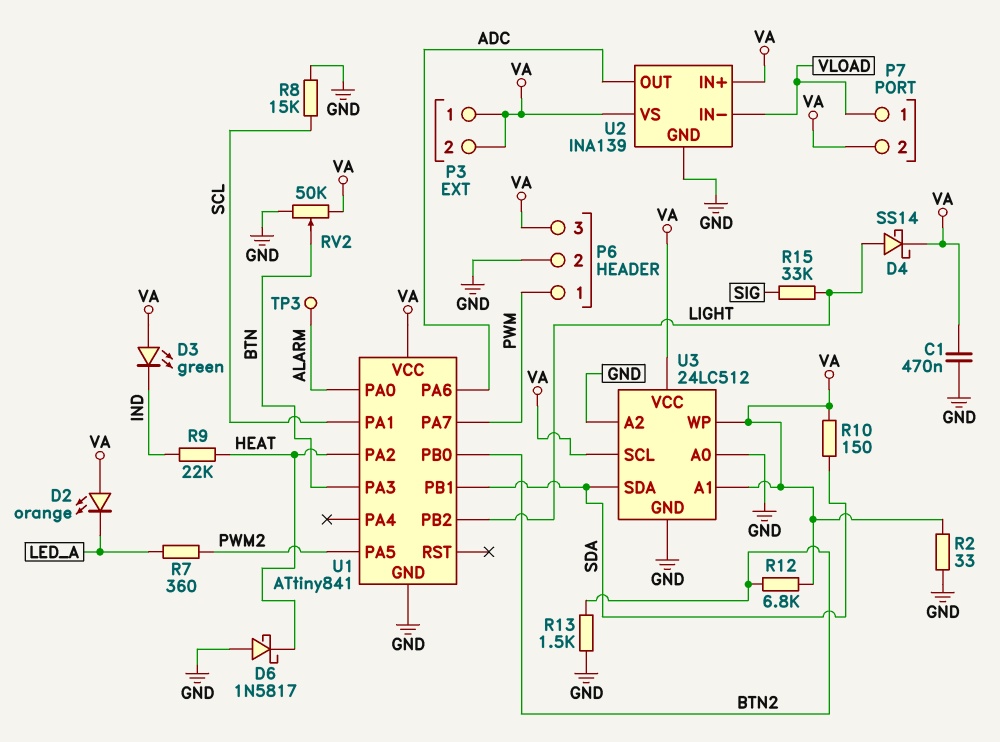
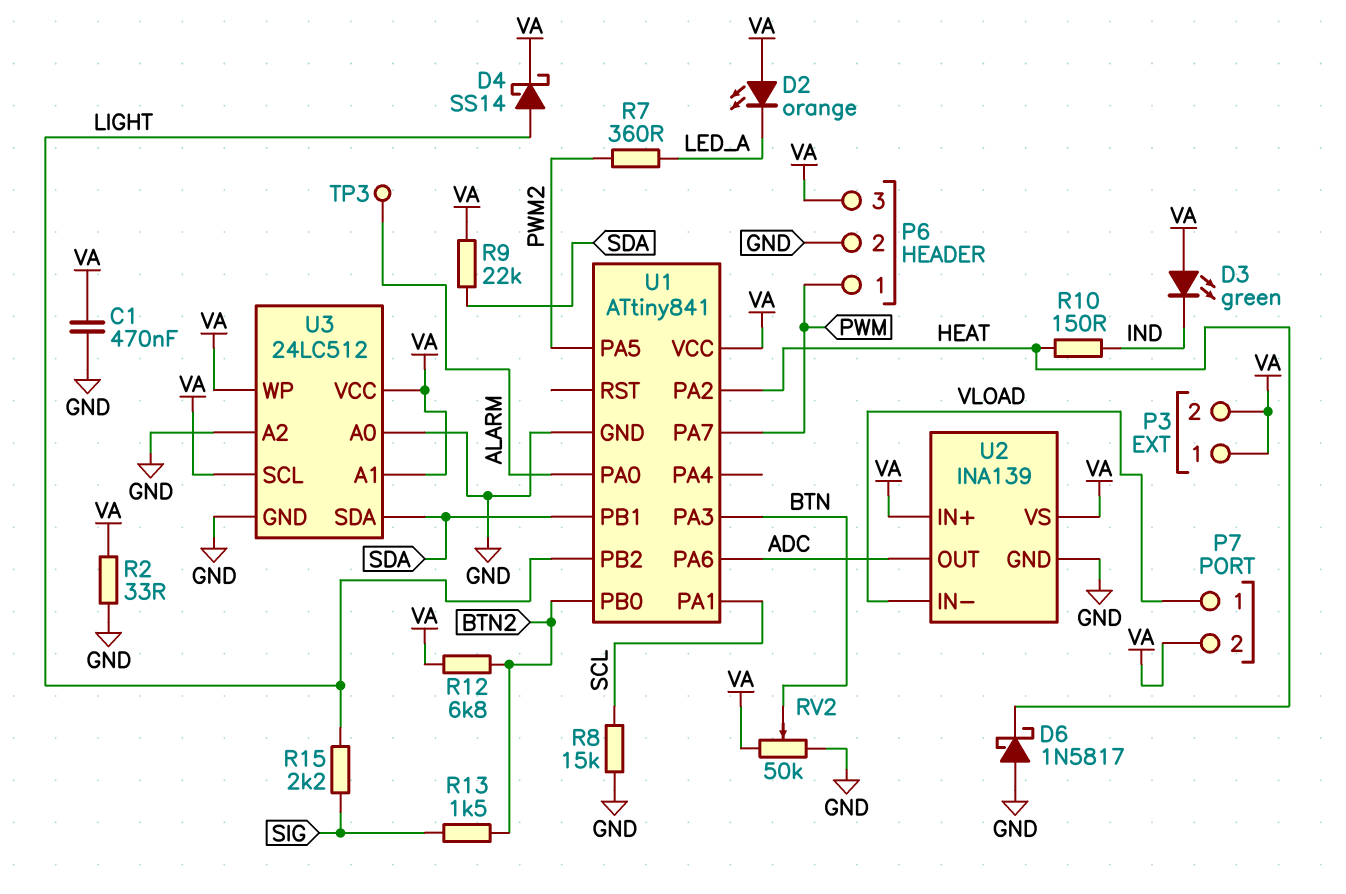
R9: 22k (HEAT, IND) -> 22k (SDA, VA)
R10: 150 (SDA, VA) -> 150 (HEAT, IND)
R13: 1.5k (BTN2, GND) -> 1.5k (BTN2, SIG)
R15: 33k (LIGHT, SIG) -> 2.2k (LIGHT, SIG)

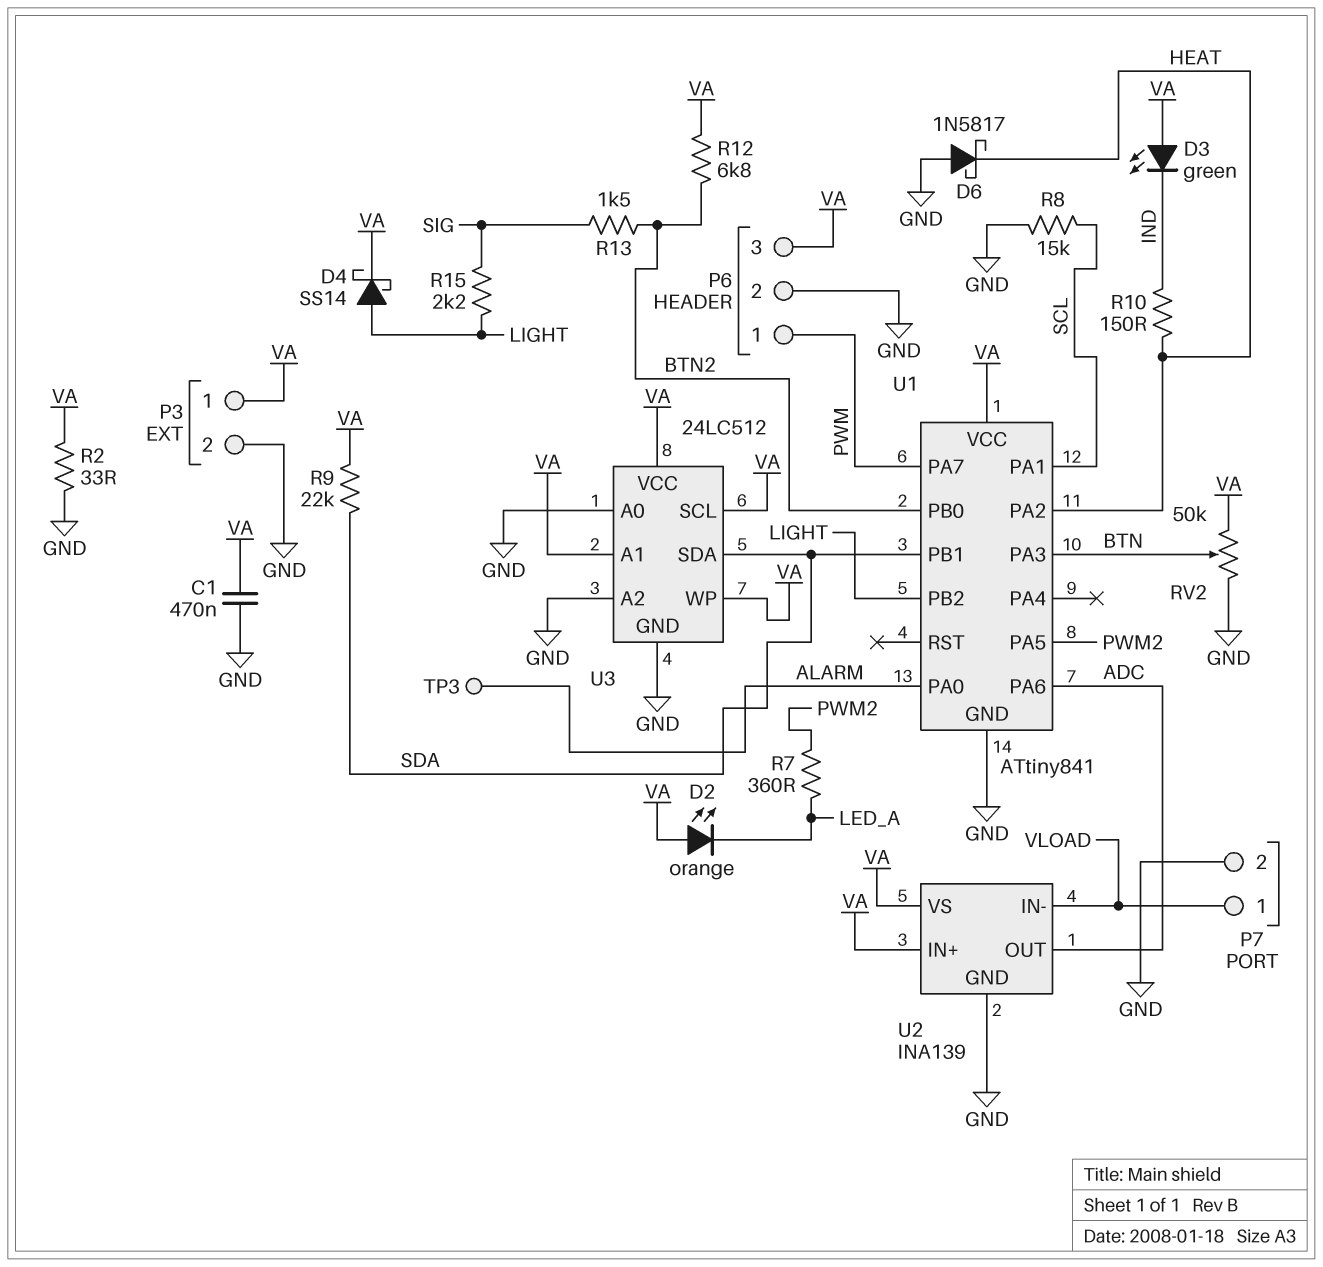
P3 pin 2: VA -> GND
P7 pin 2: VA -> GND

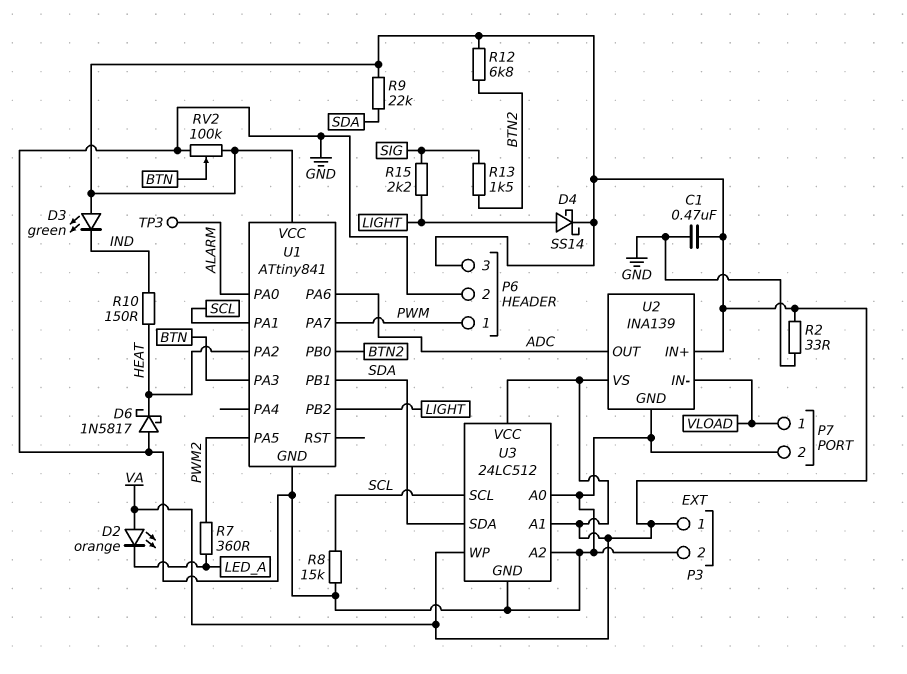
RV2: 50k (GND, VA, wiper BTN) -> 100k (GND, VA, wiper BTN)
U3 pin SCL: VA -> SCL

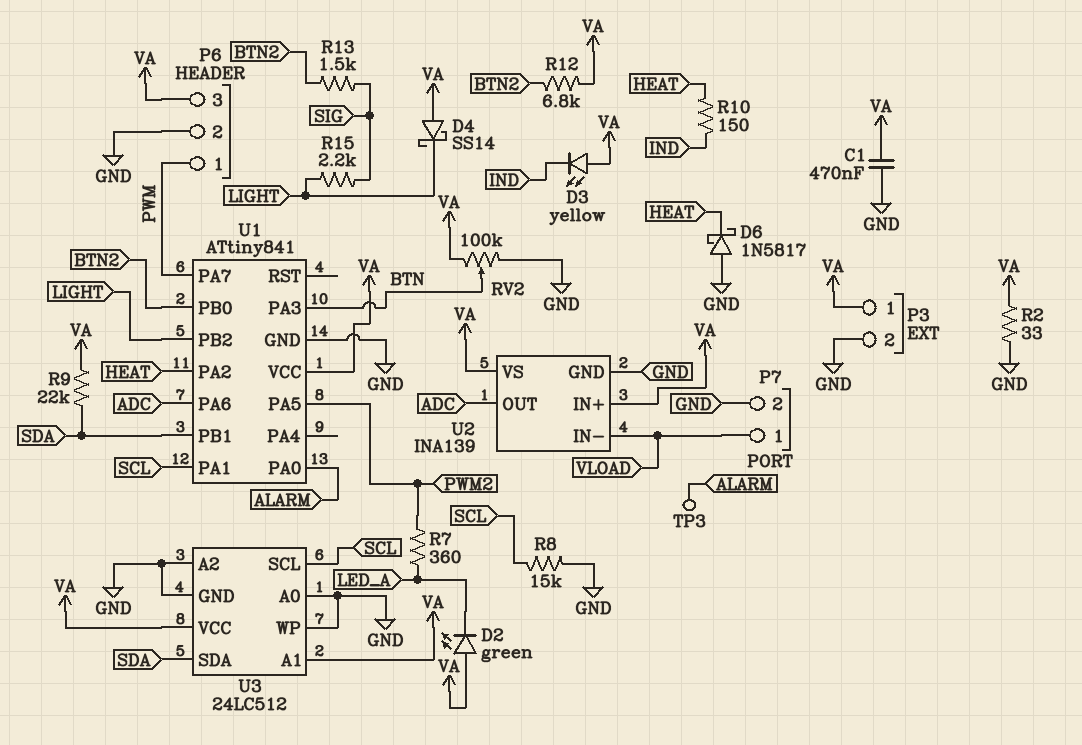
D2: LED orange (A VA, K LED_A) -> LED green (A VA, K LED_A)
D3: LED green (A VA, K IND) -> LED yellow (A VA, K IND)
D4: schottky SS14 (A LIGHT, K VA) -> schottky SS14 (A VA, K LIGHT)
U3 pin WP: VA -> GND

